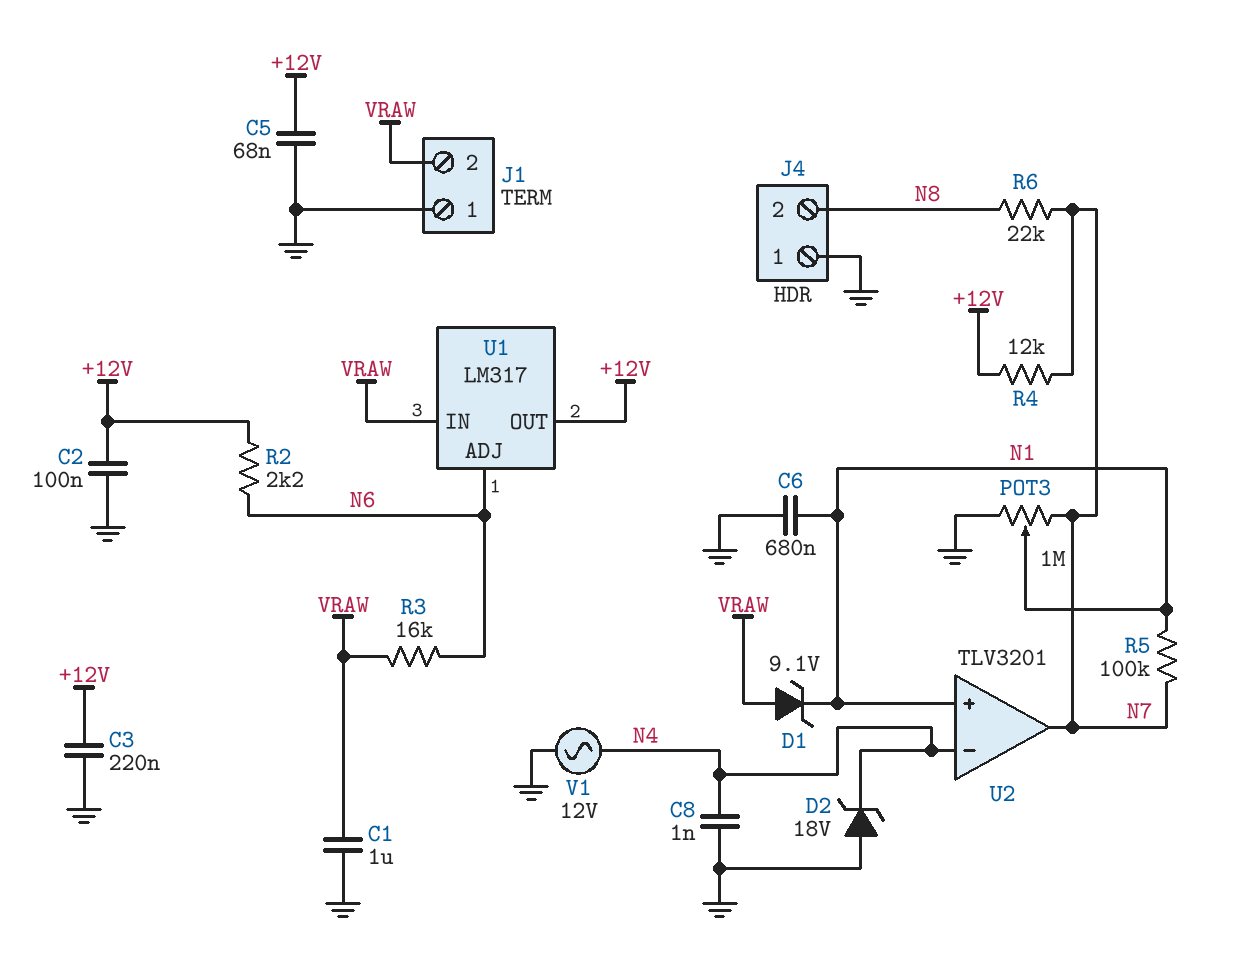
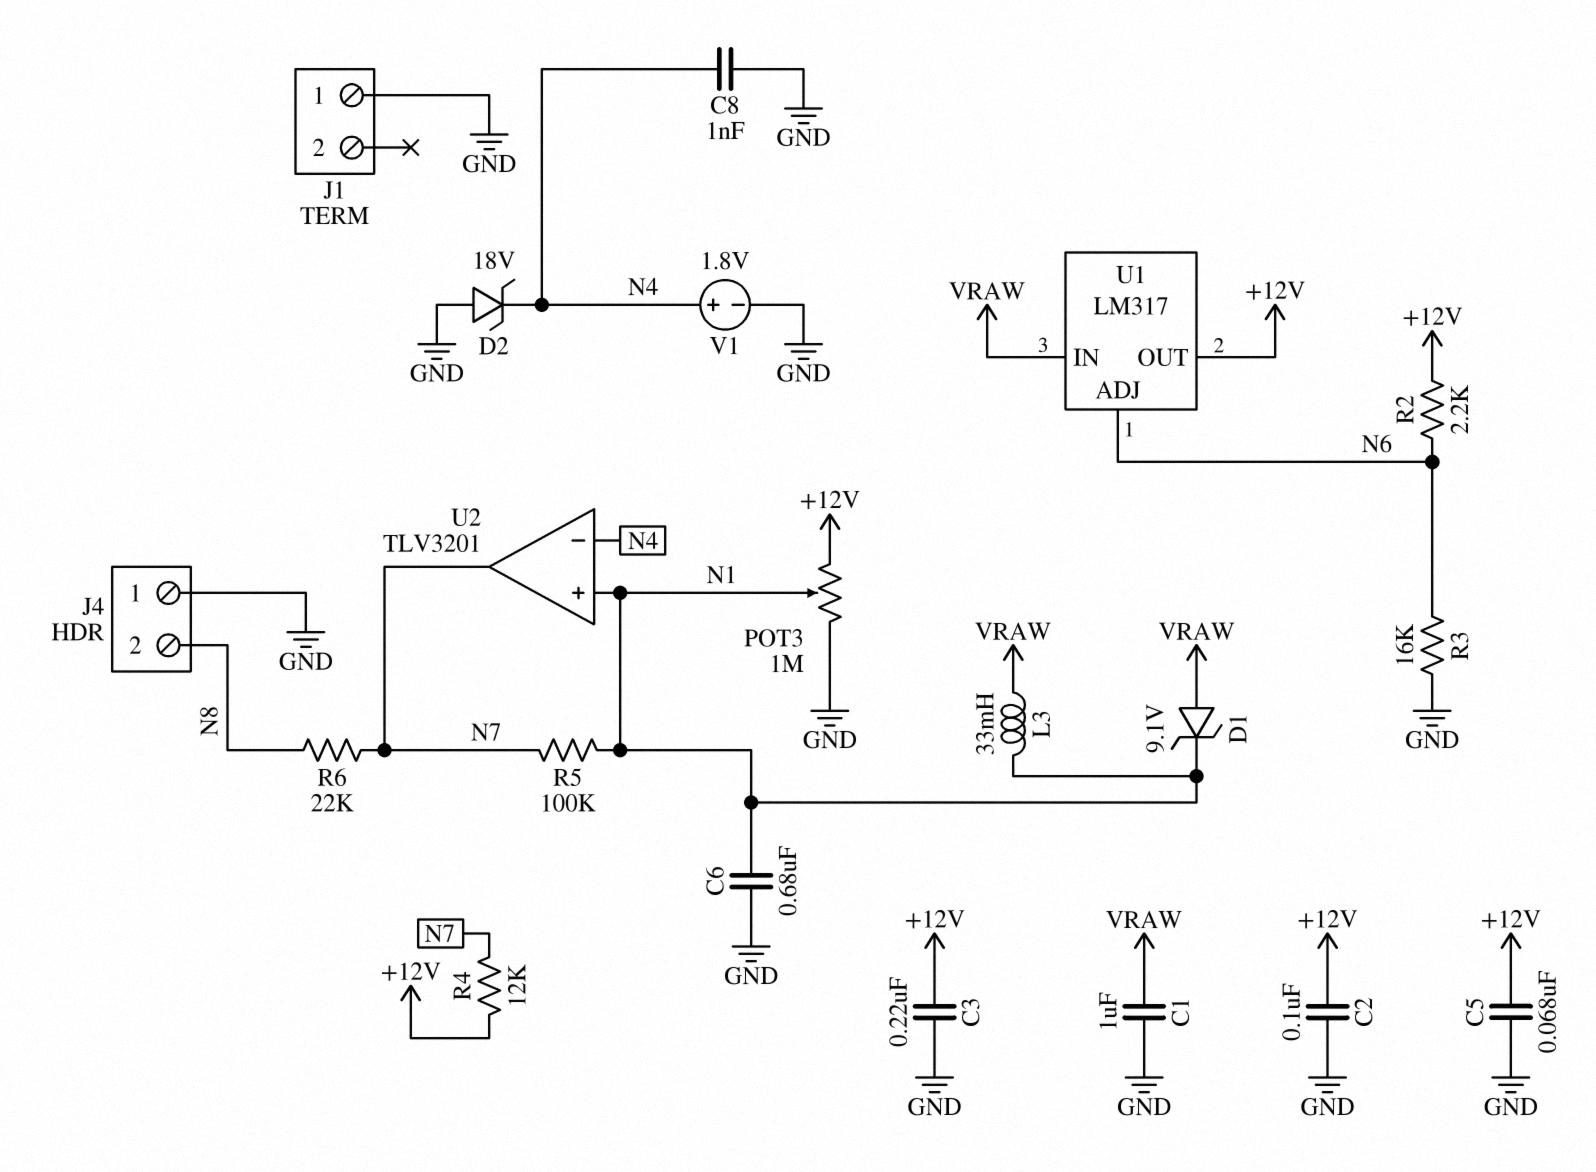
J1 pin 2: VRAW -> none
L3: none -> 33mH (N1, VRAW)
POT3: 1M (GND, N7, wiper N1) -> 1M (+12V, GND, wiper N1)
R3: 16k (N6, VRAW) -> 16k (GND, N6)
V1: AC 12V (GND, N4) -> 1.8V (plus N4, minus GND)

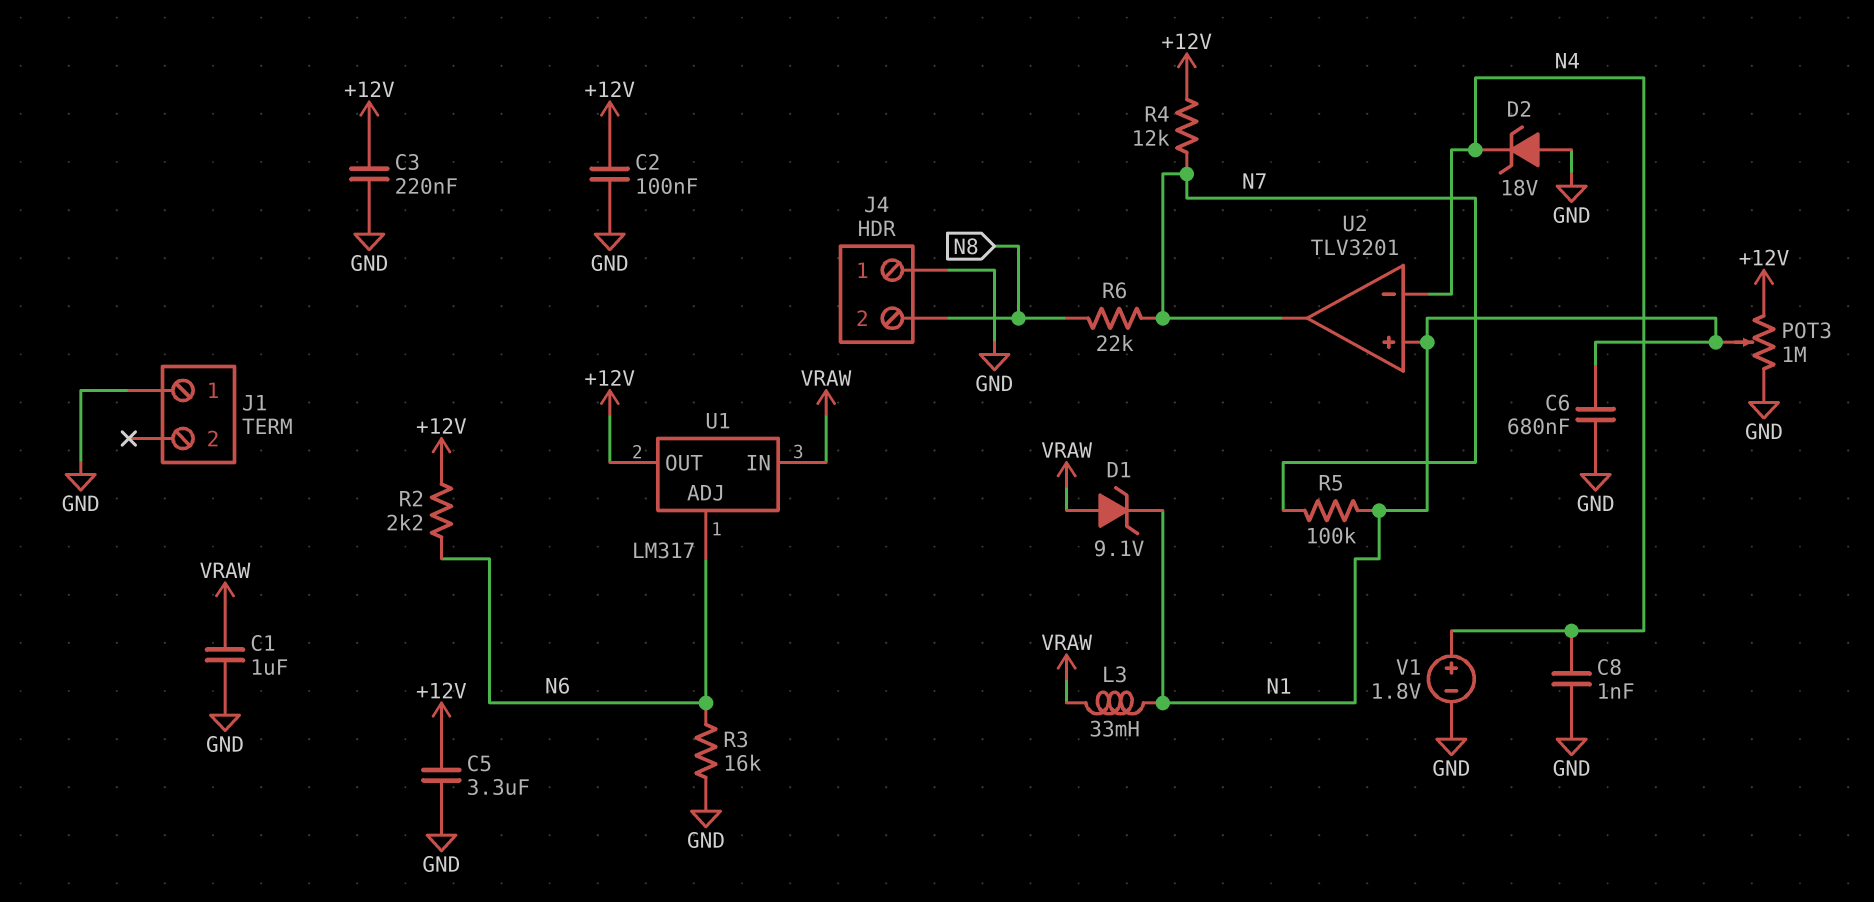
C5: 68nF (+12V, GND) -> 3.3uF (+12V, GND)

